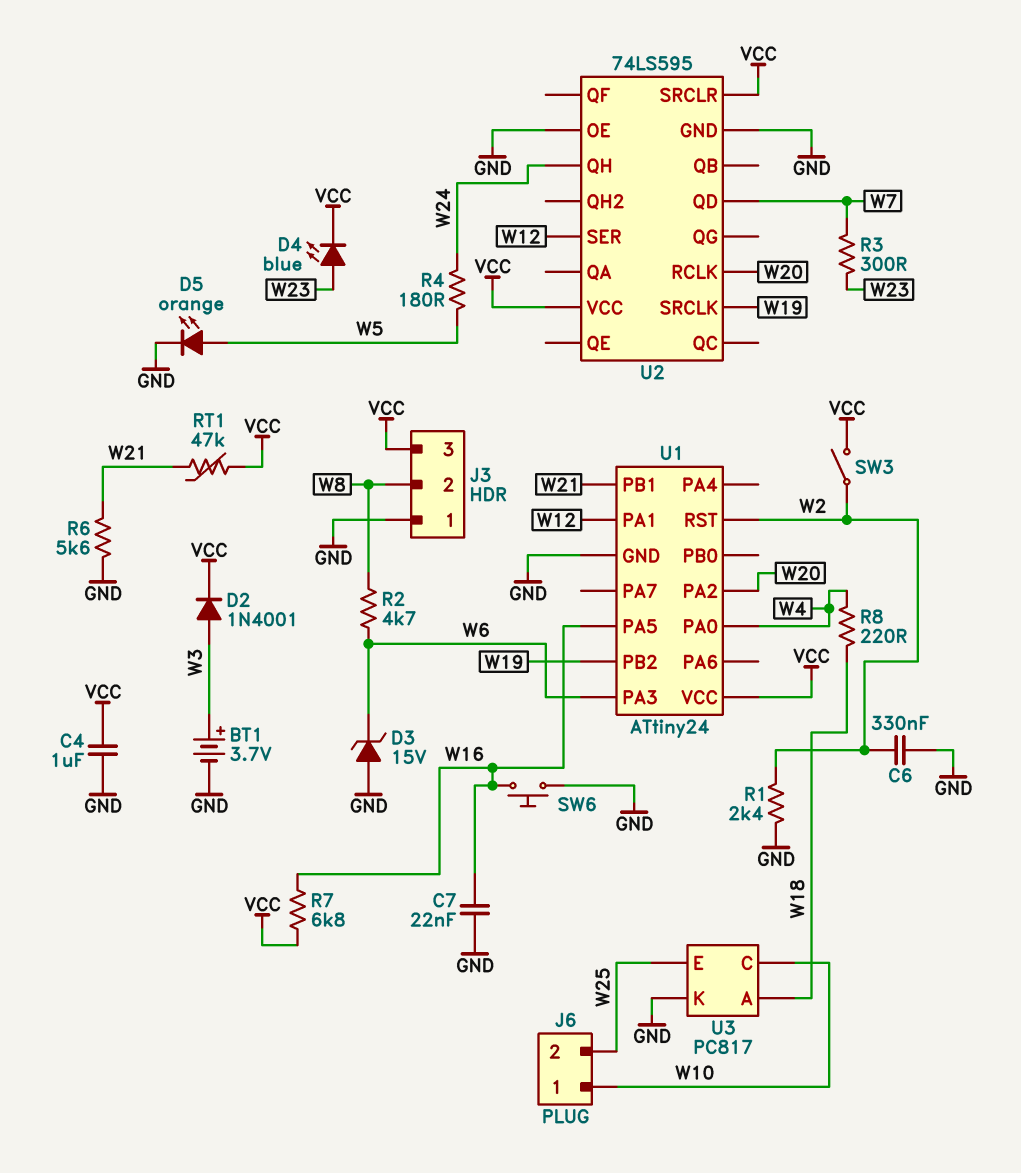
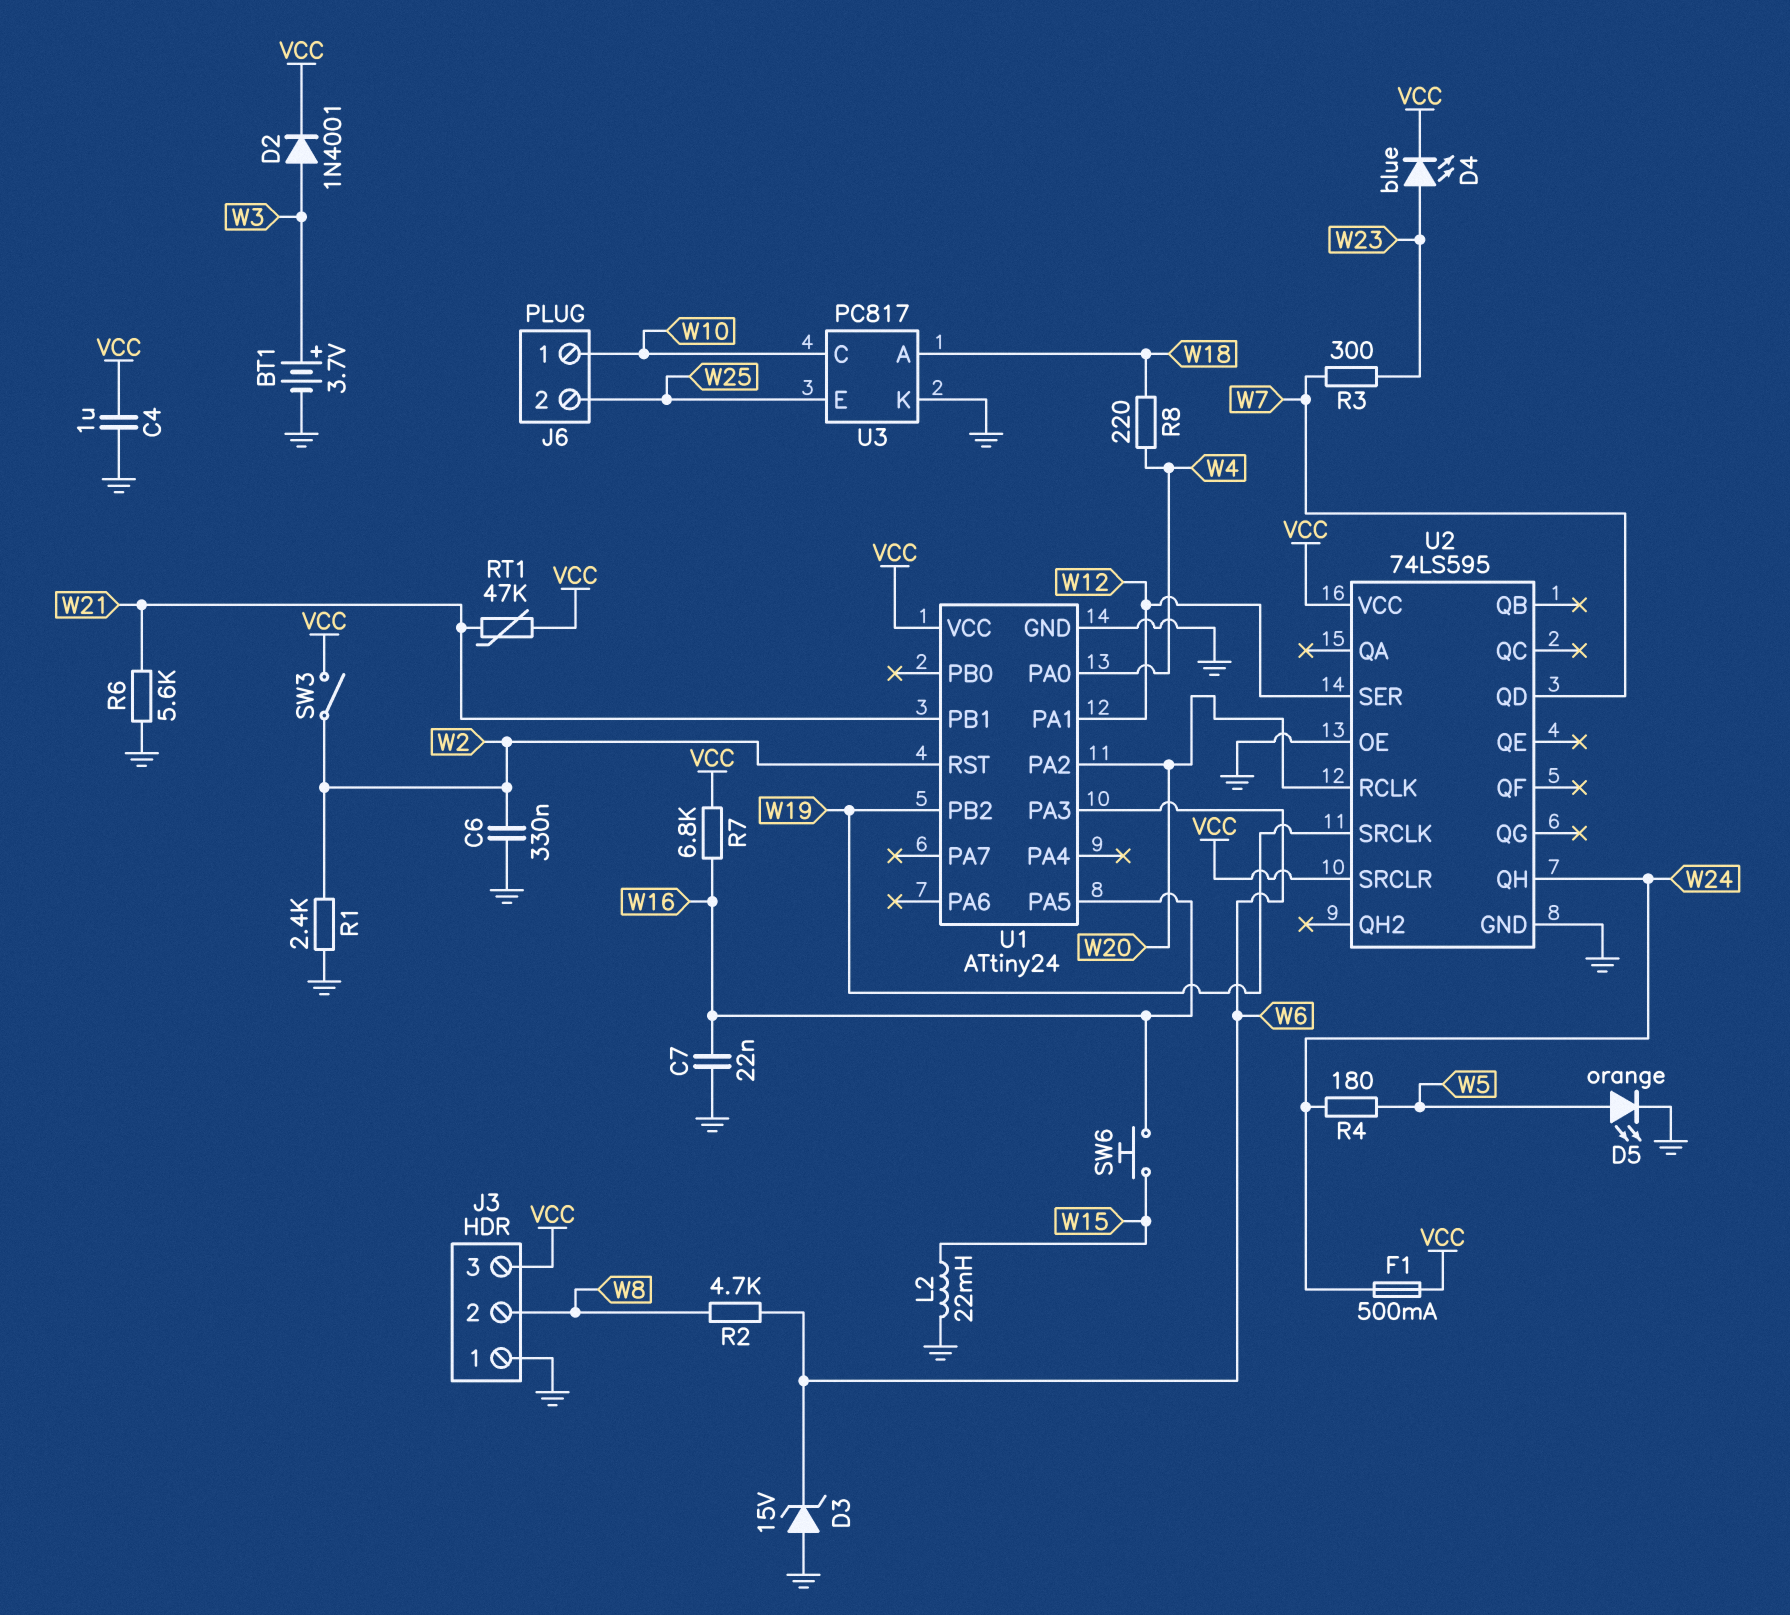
F1: none -> 500mA (VCC, W24)
L2: none -> 22mH (GND, W15)
SW6: button (GND, W16) -> button (W15, W16)

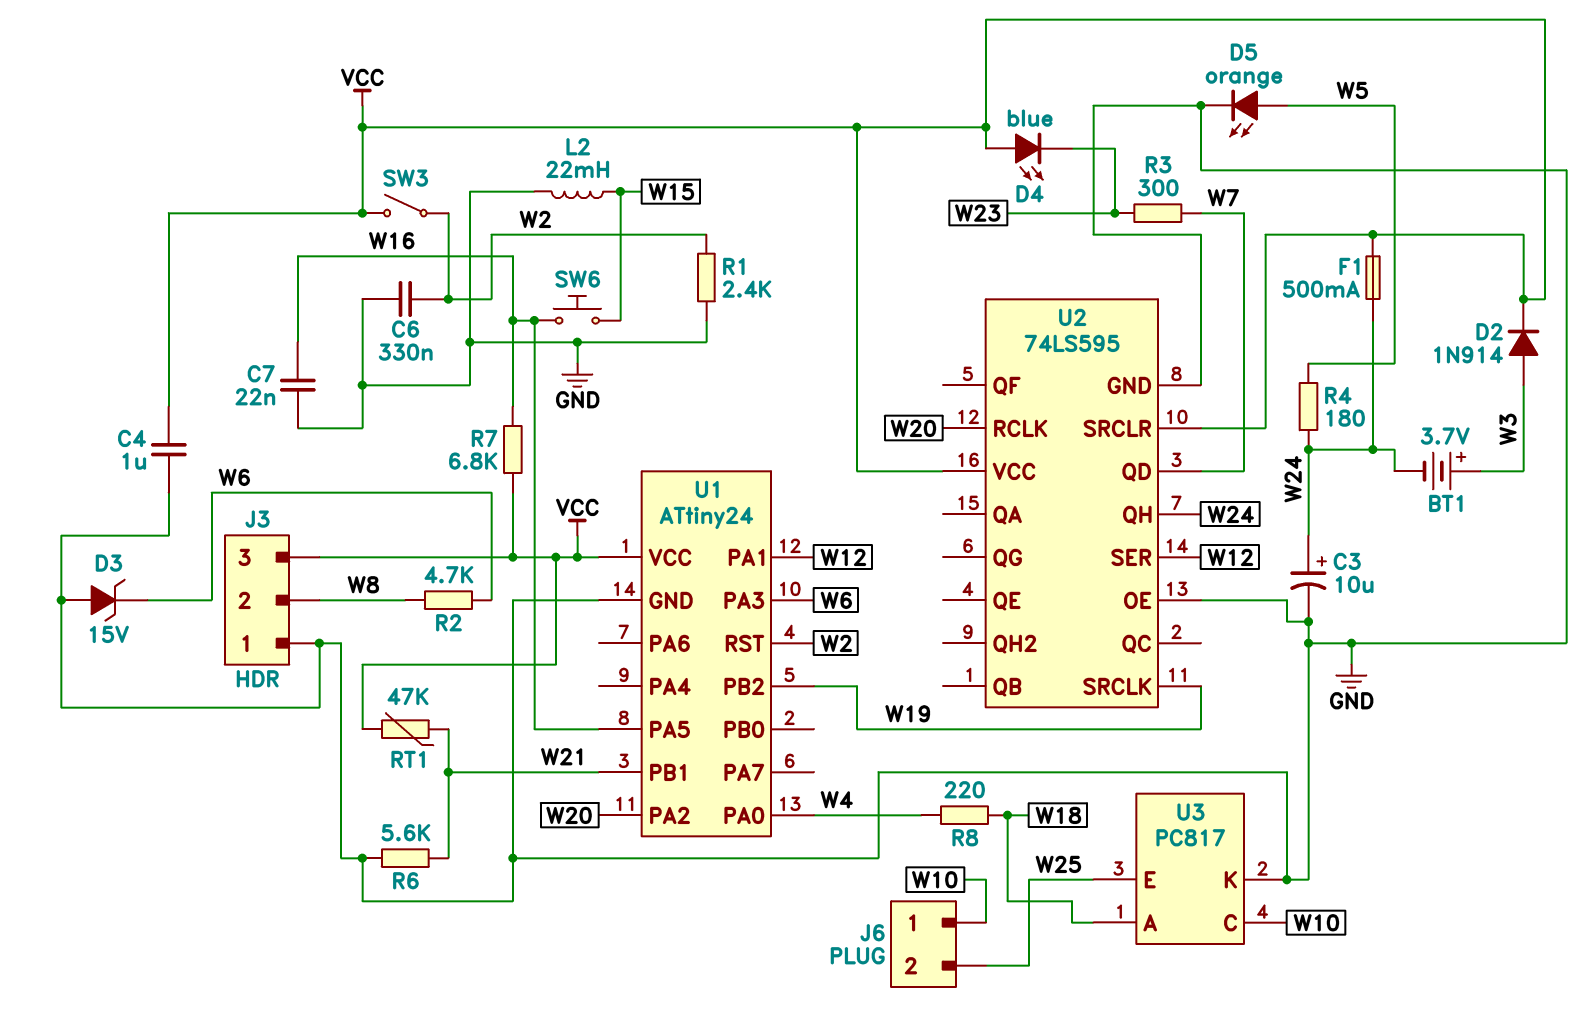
BT1: 3.7V (plus W3, minus GND) -> 3.7V (plus W3, minus W24)
C3: none -> 10uF (plus W24, minus GND)
D2: diode 1N4001 (A W3, K VCC) -> diode 1N914 (A W3, K VCC)
D4: LED blue (A W23, K VCC) -> LED blue (A VCC, K W23)

